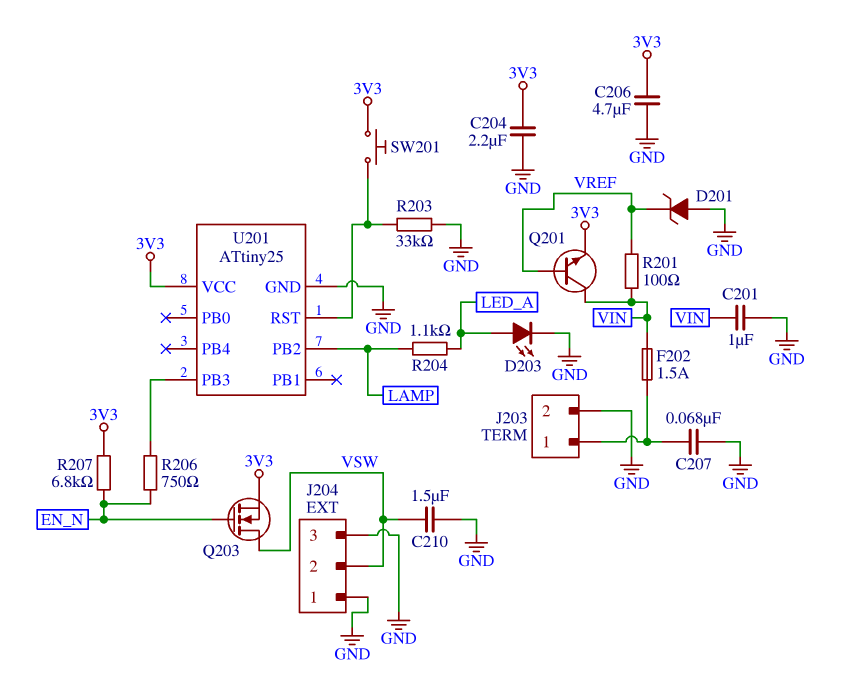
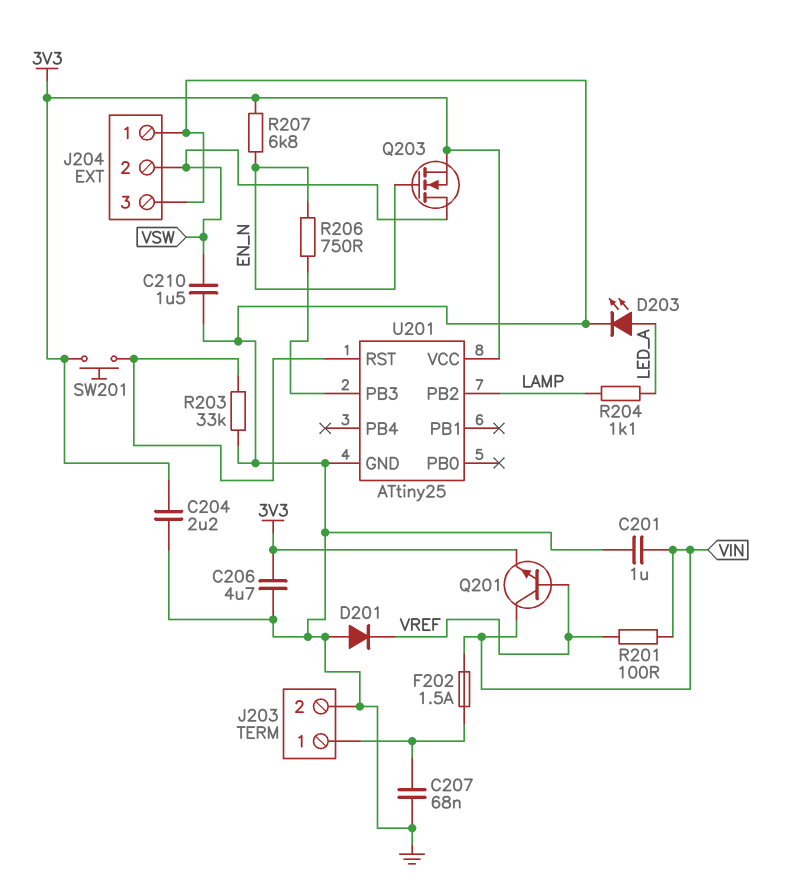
D201: zener (A GND, K VREF) -> diode (A GND, K VREF)

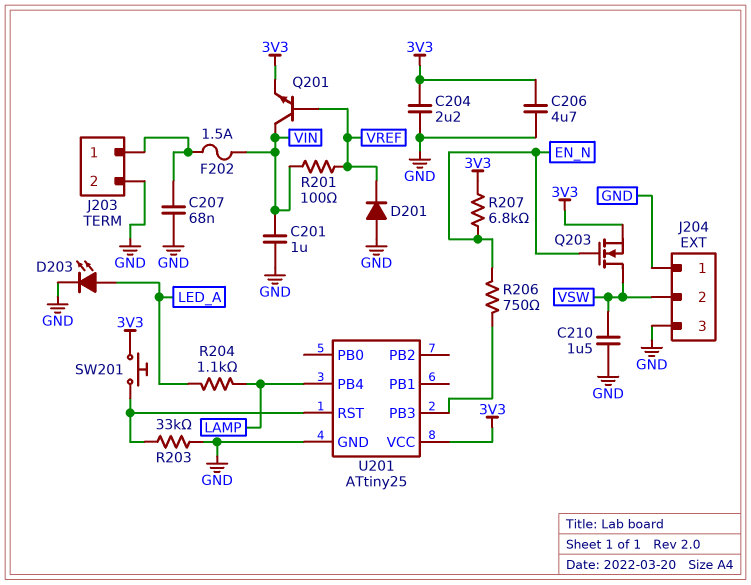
U201 pin PB2: LAMP -> none
U201 pin PB4: none -> LAMP

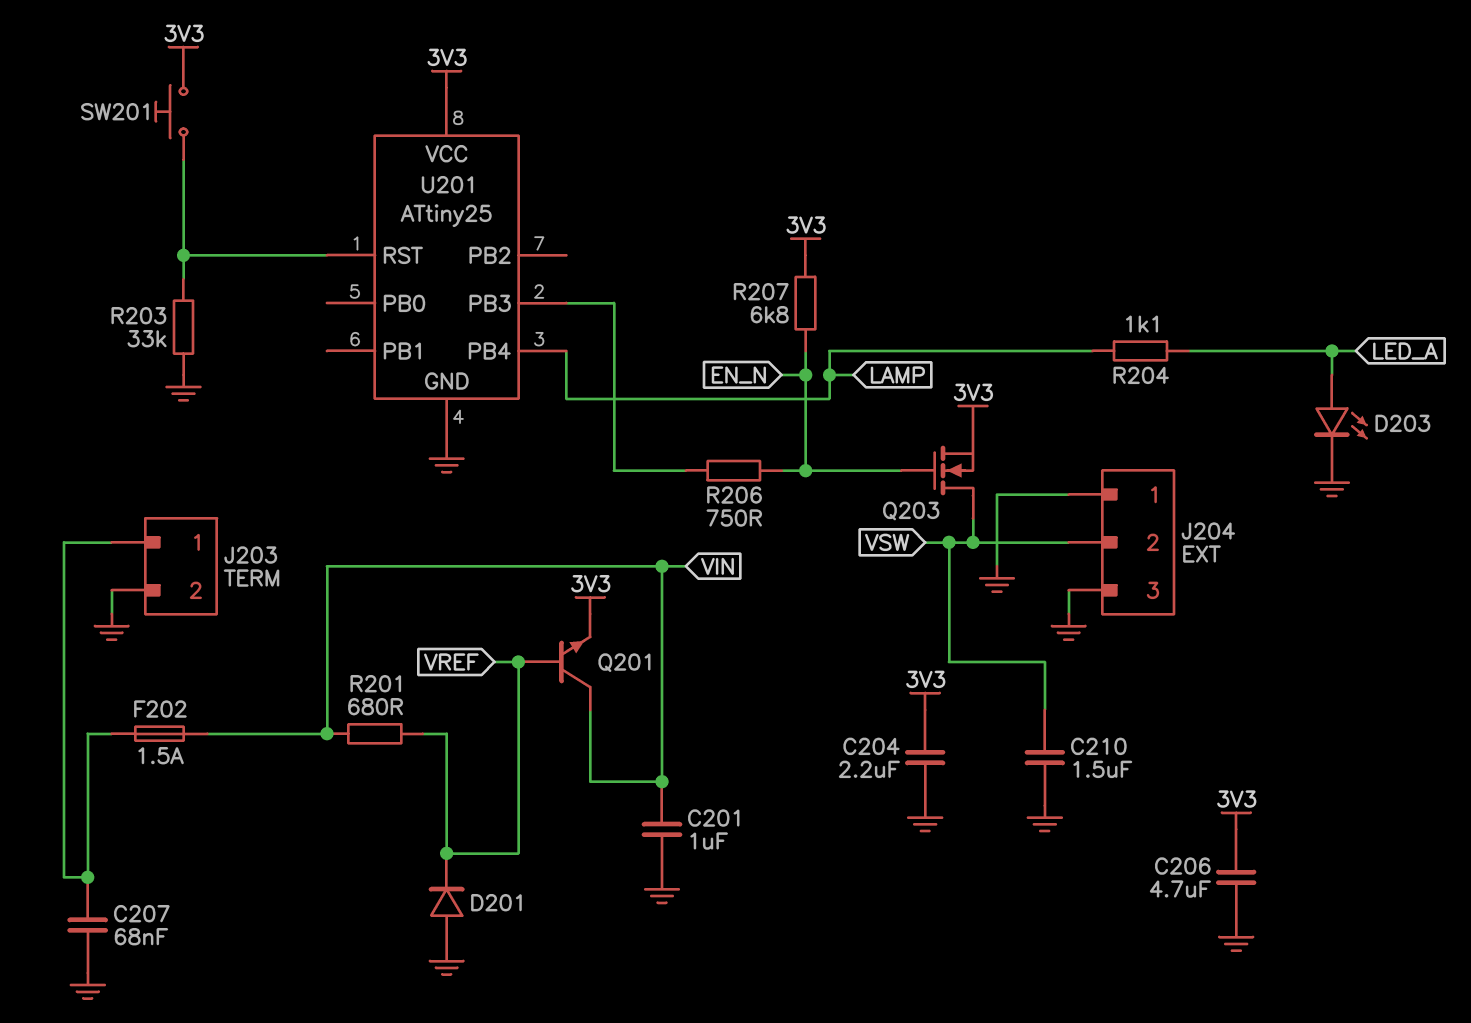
R201: 100 (VIN, VREF) -> 680 (VIN, VREF)

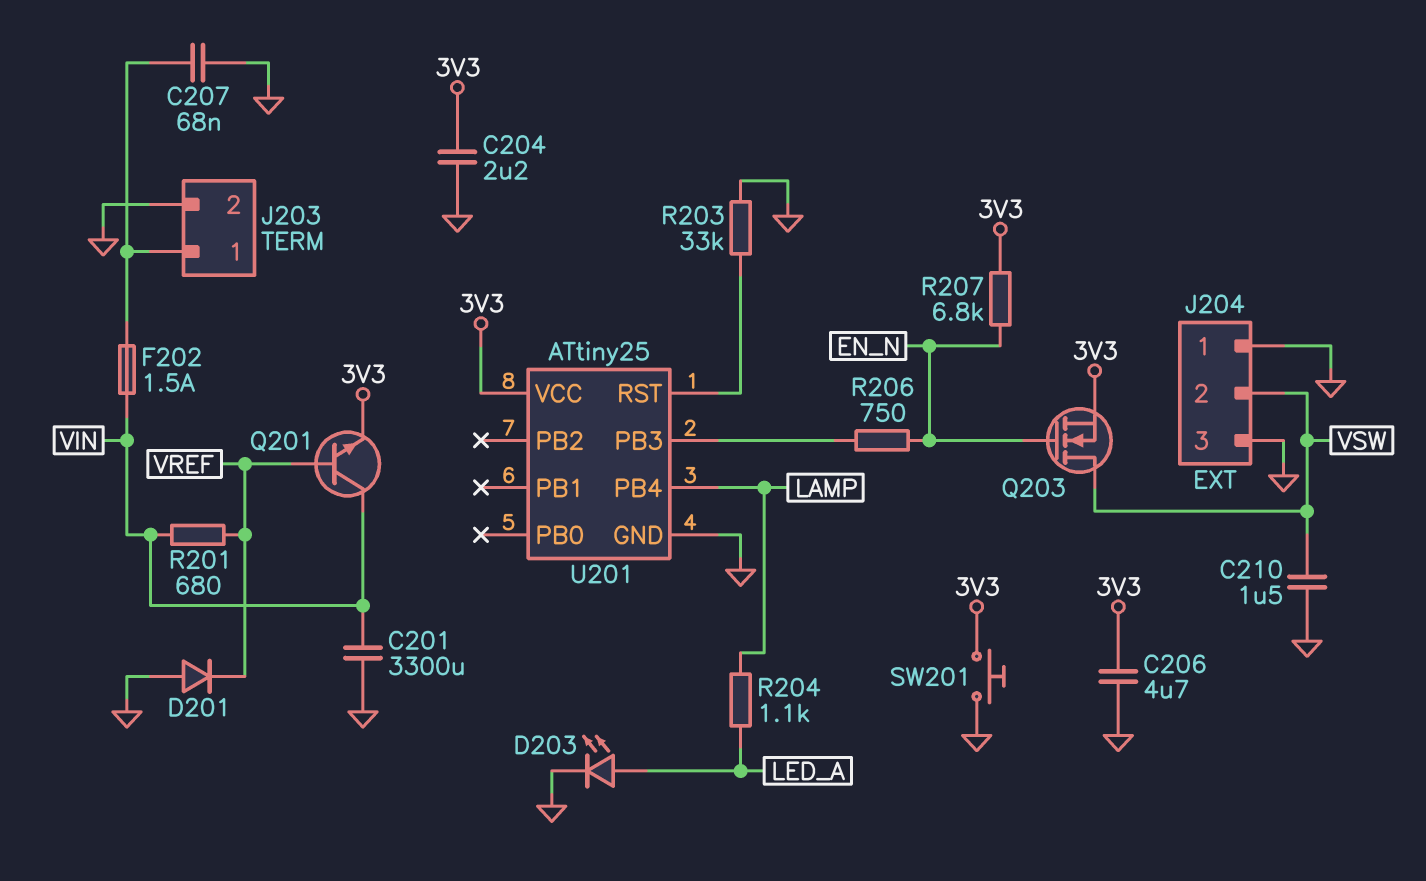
C201: 1uF (GND, VIN) -> 3300uF (GND, VIN)
SW201: button (3V3, U201/RST) -> button (3V3, GND)

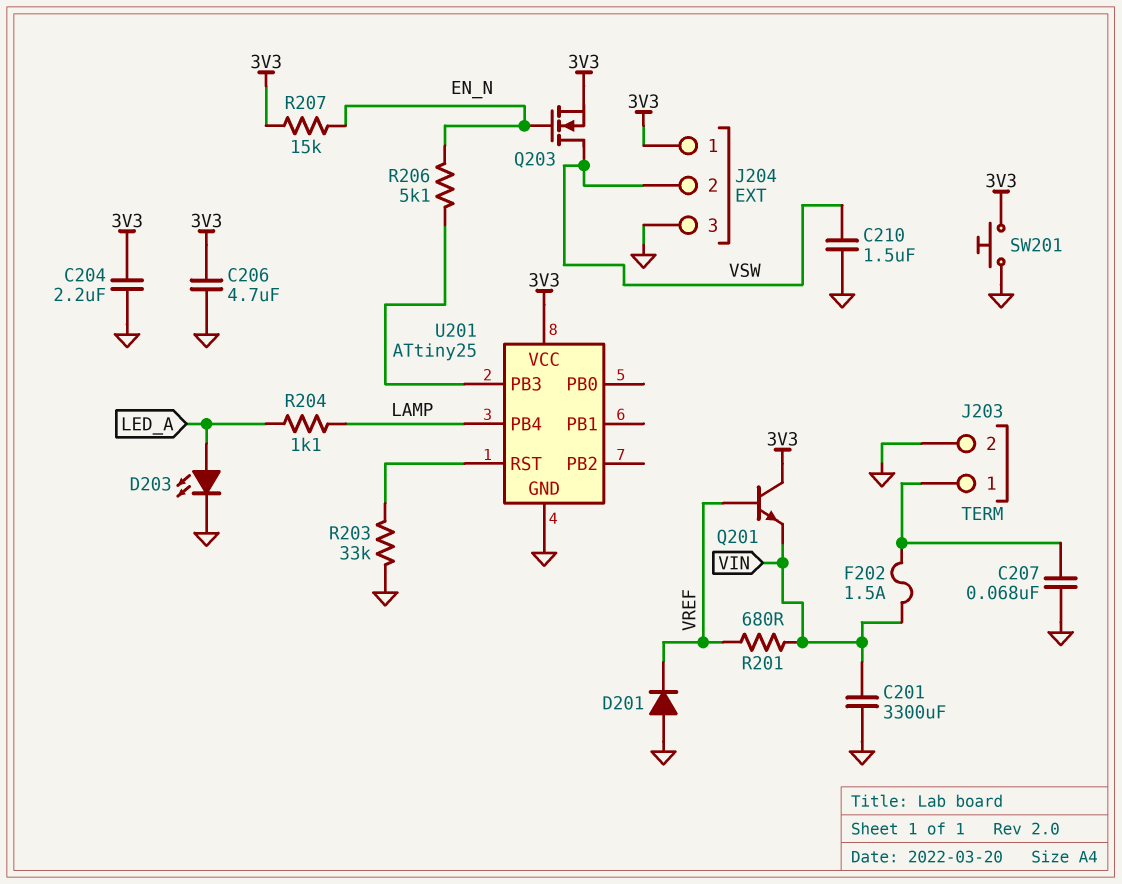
J204 pin 1: GND -> 3V3
Q201: NPN (B VREF, C VIN, E 3V3) -> NPN (B VREF, C 3V3, E VIN)
R206: 750 (EN_N, U201/PB3) -> 5.1k (EN_N, U201/PB3)
R207: 6.8k (3V3, EN_N) -> 15k (3V3, EN_N)

